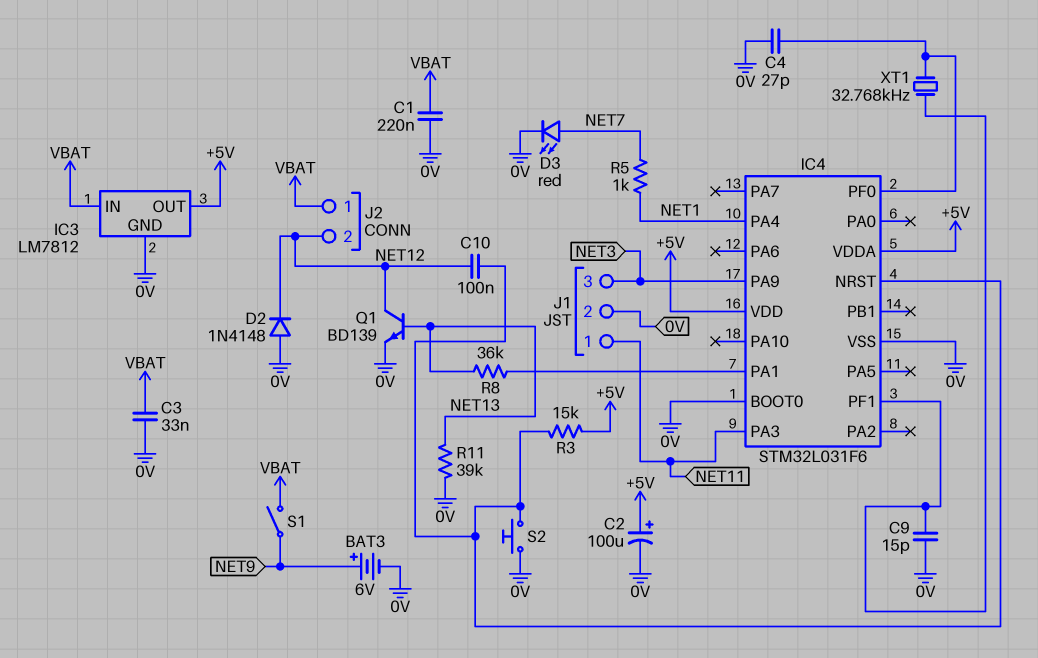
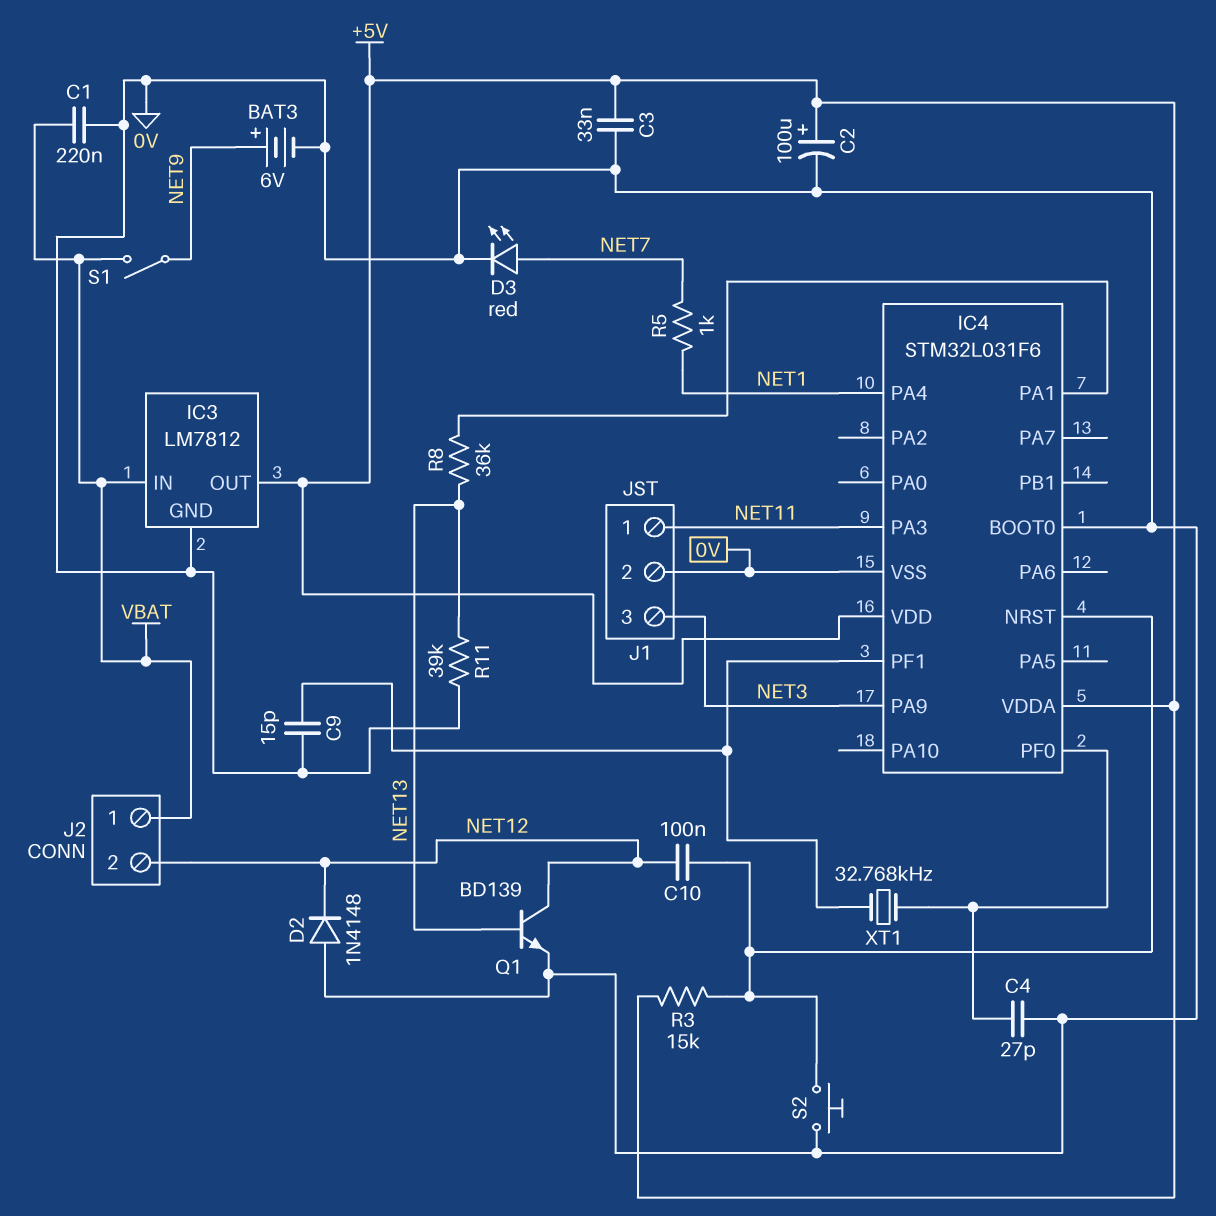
C3: 33nF (0V, VBAT) -> 33nF (+5V, 0V)

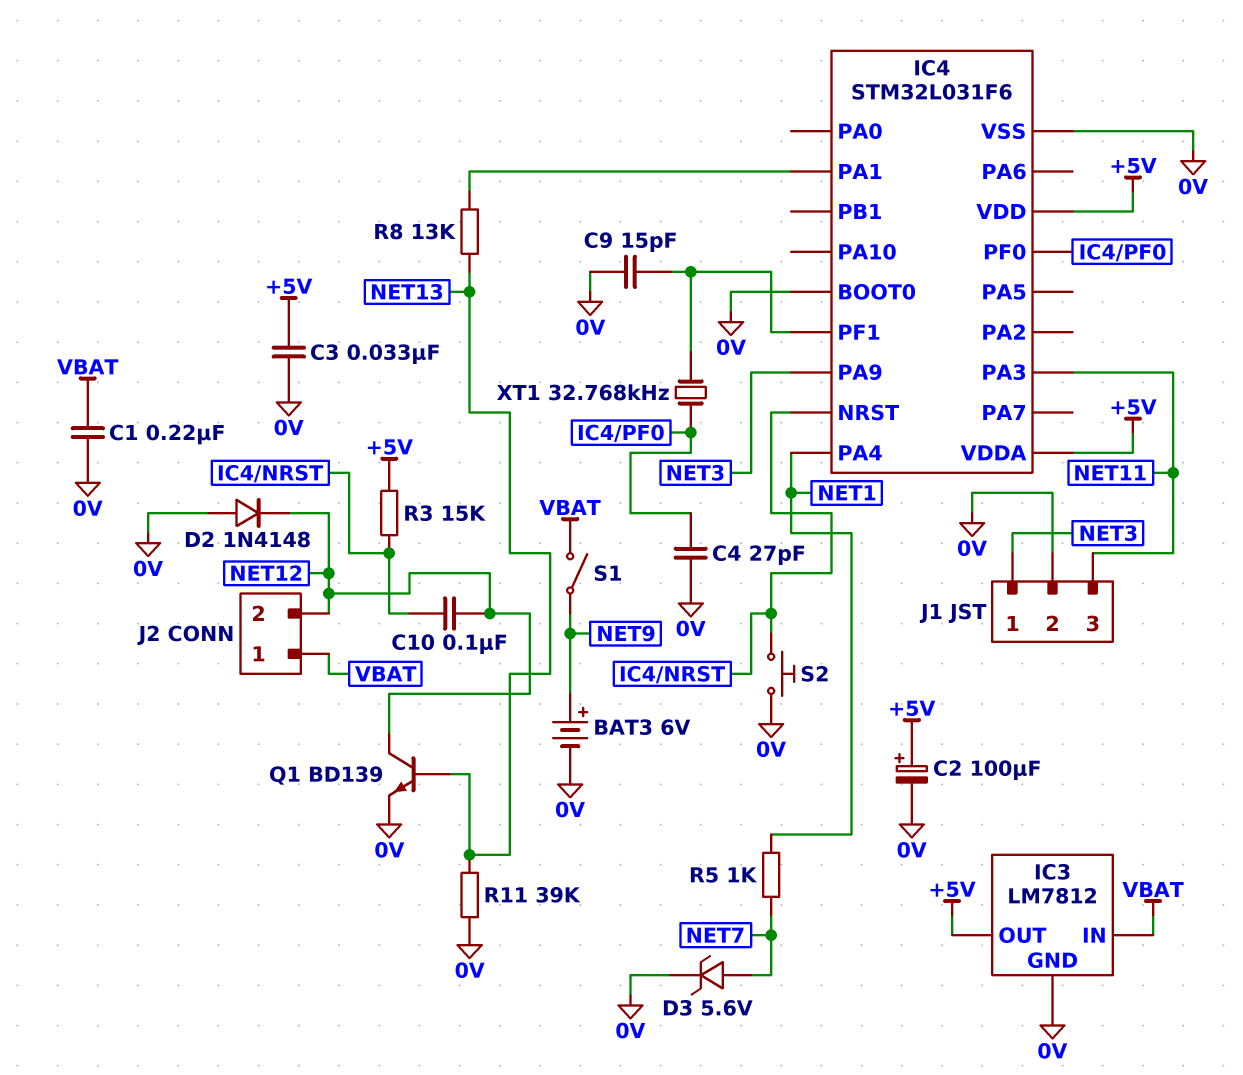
D3: LED red (A NET7, K 0V) -> zener 5.6V (A NET7, K 0V)
J1 pin 1: NET11 -> NET3
J1 pin 3: NET3 -> NET11
R8: 36k (IC4/PA1, NET13) -> 13k (IC4/PA1, NET13)

